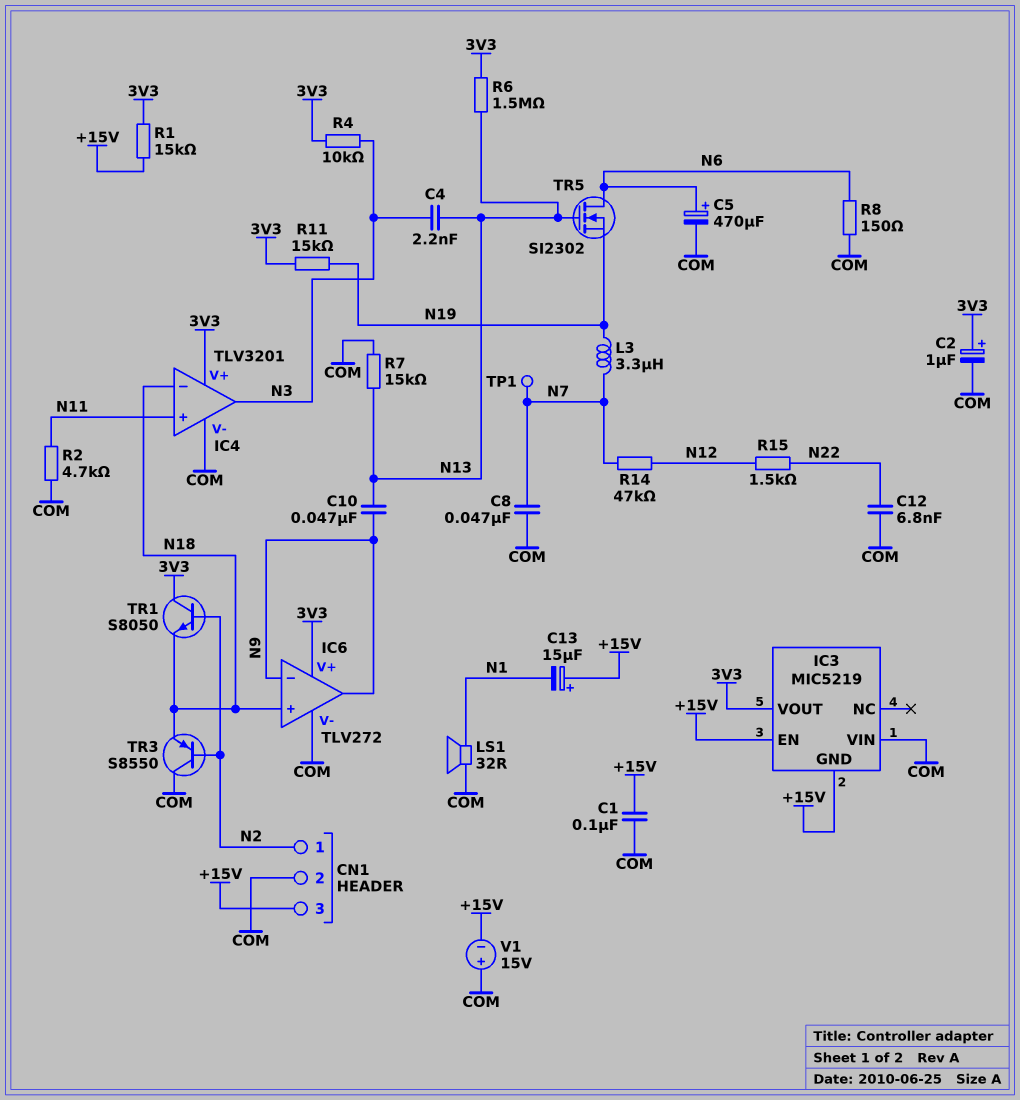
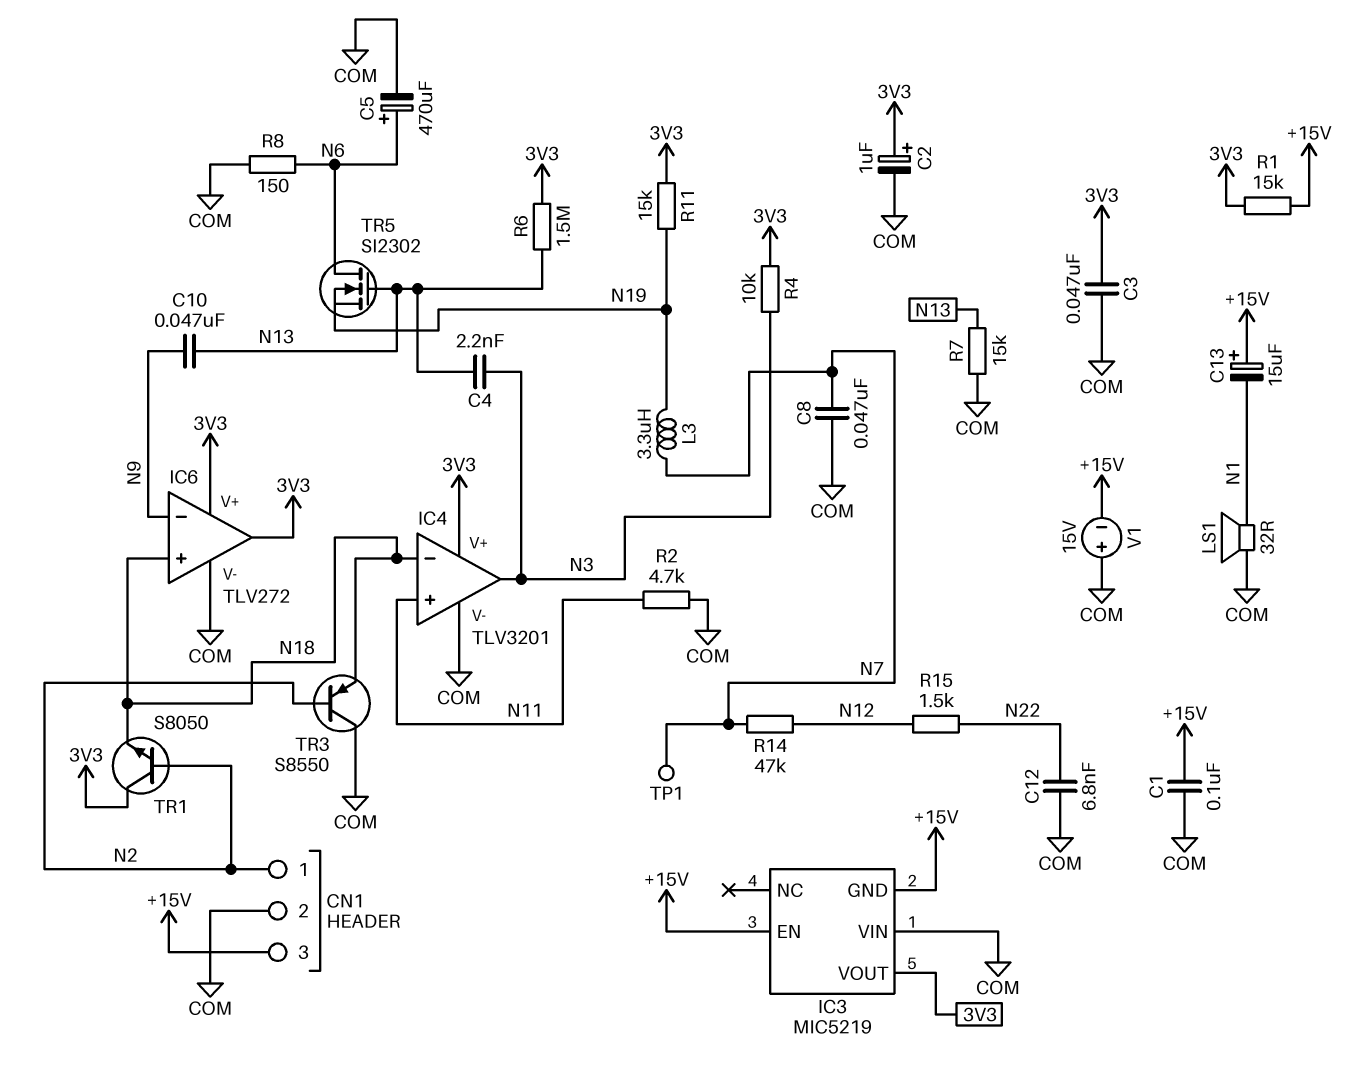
C3: none -> 47nF (3V3, COM)
IC6 pin out: N9 -> 3V3

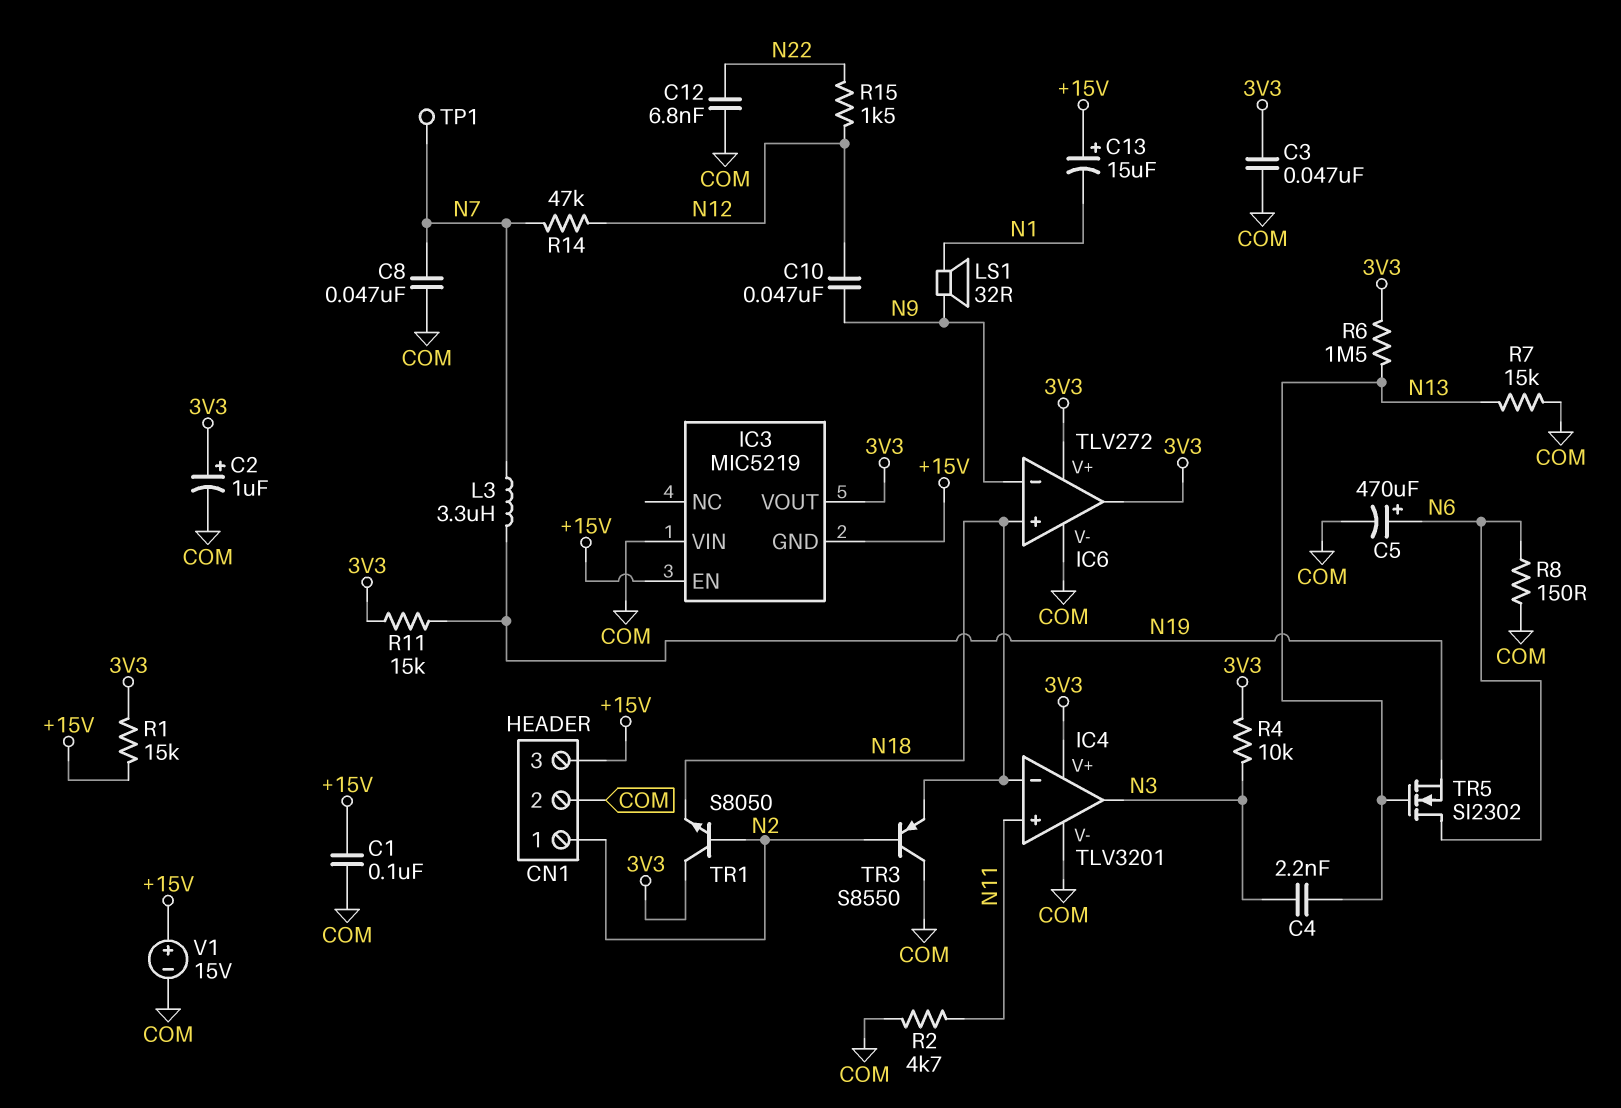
C10: 47nF (N9, N13) -> 47nF (N9, N12)
LS1: speaker 32R (COM, N1) -> speaker 32R (N1, N9)
V1: 15V (plus COM, minus +15V) -> 15V (plus +15V, minus COM)

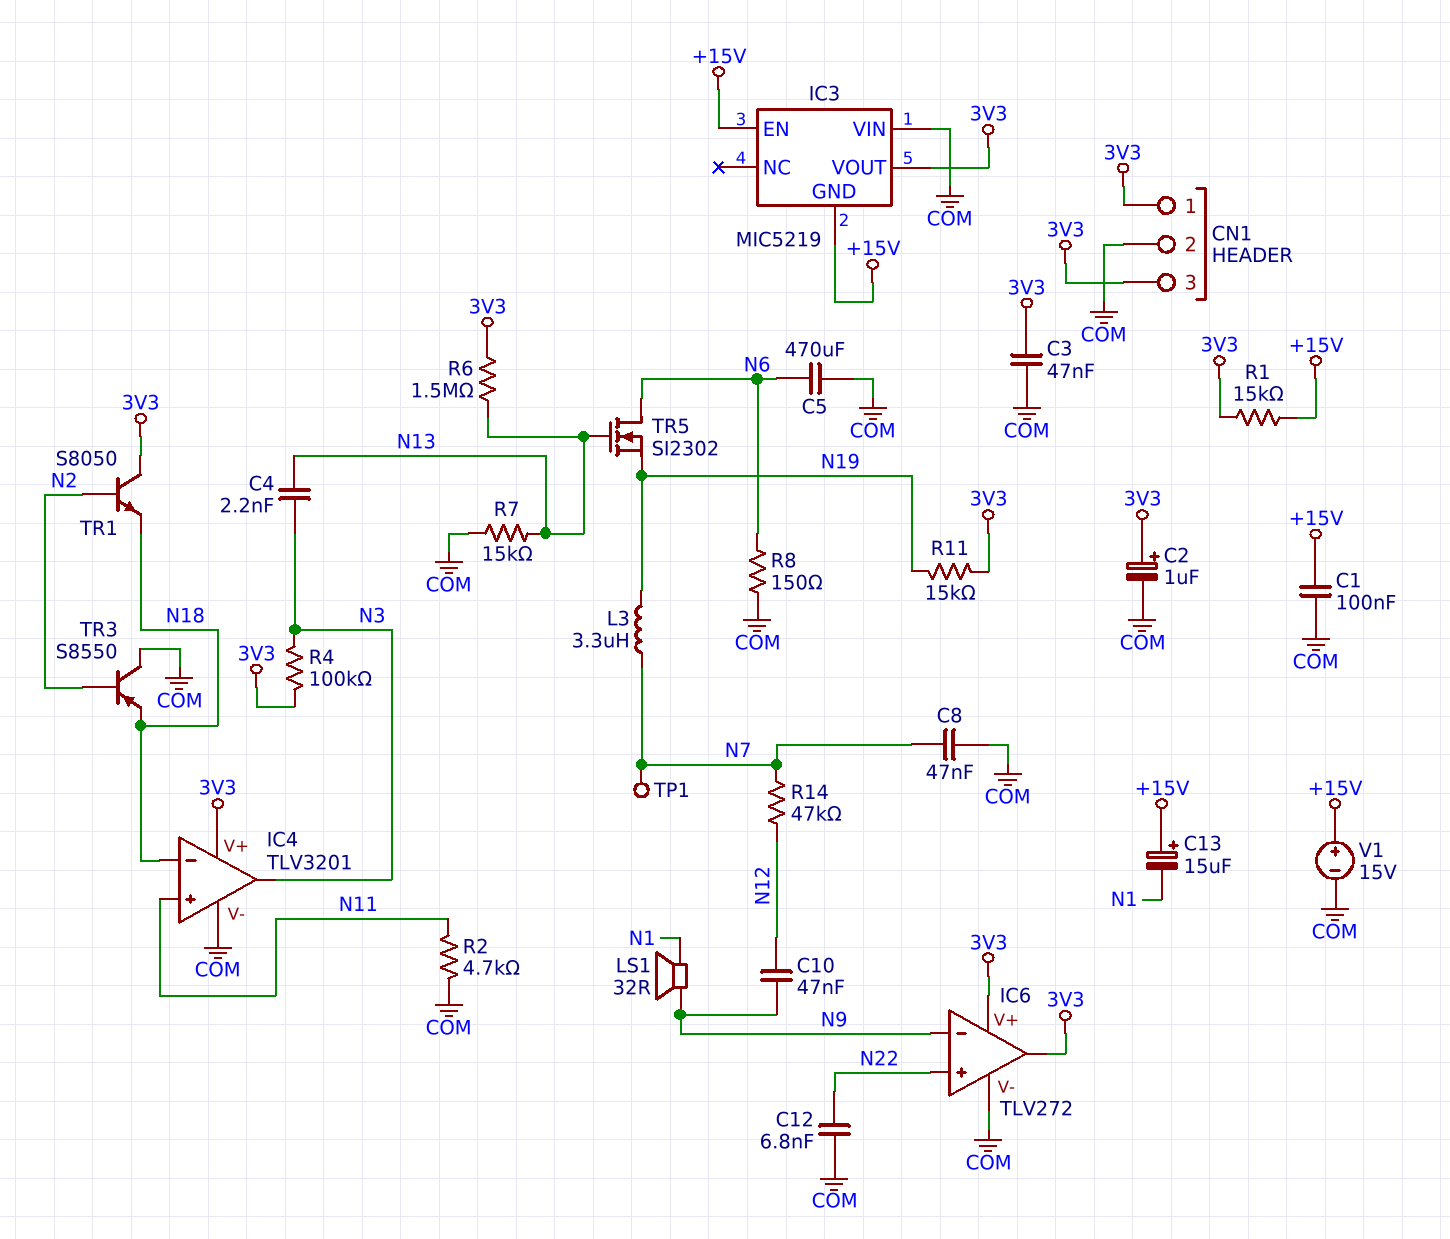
C5: 470uF (plus N6, minus COM) -> 470uF (COM, N6)
CN1 pin 1: N2 -> 3V3
CN1 pin 3: +15V -> 3V3
IC6 pin in+: N18 -> N22
R4: 10k (3V3, N3) -> 100k (3V3, N3)
R15: 1.5k (N12, N22) -> none

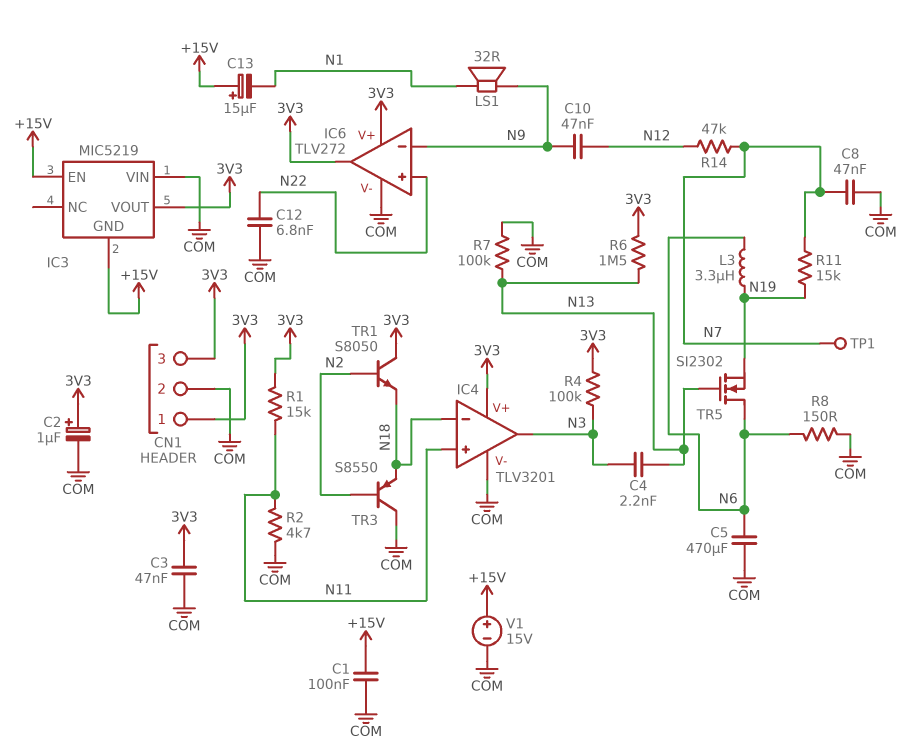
L3: 3.3uH (N7, N19) -> 3.3uH (N6, N19)
R1: 15k (+15V, 3V3) -> 15k (3V3, N11)
R7: 15k (COM, N13) -> 100k (COM, N13)
R11: 15k (3V3, N19) -> 15k (N7, N19)

